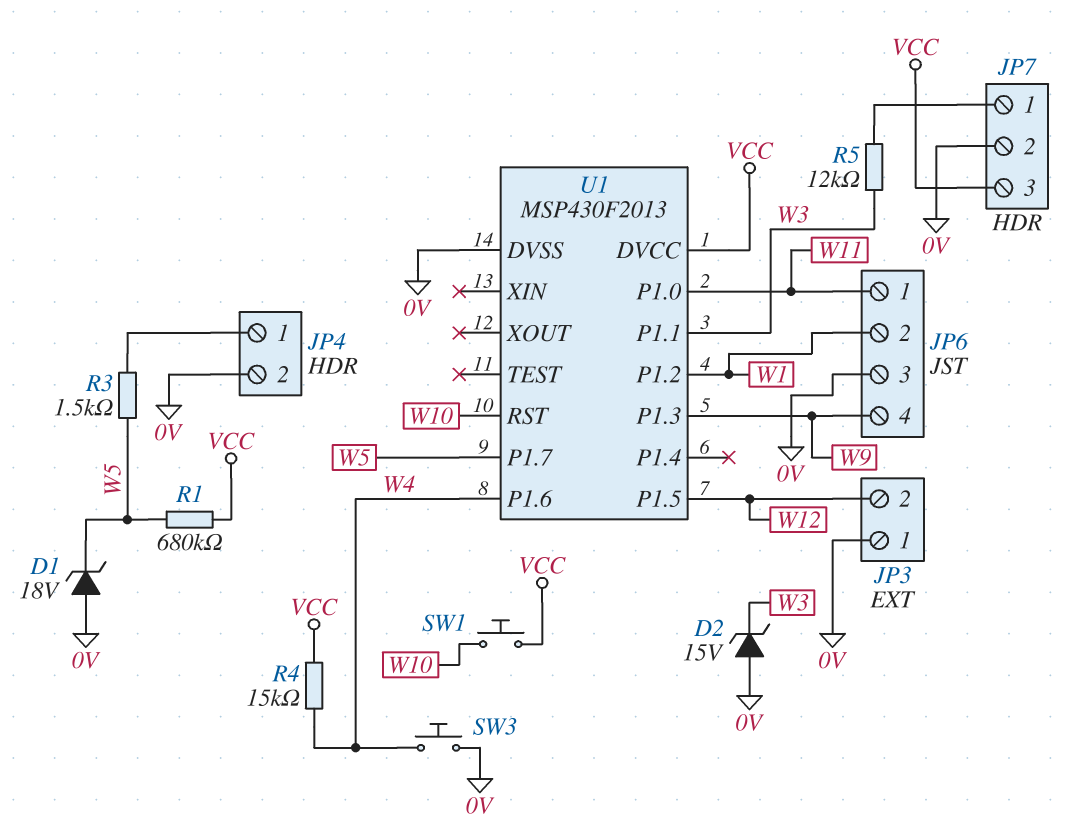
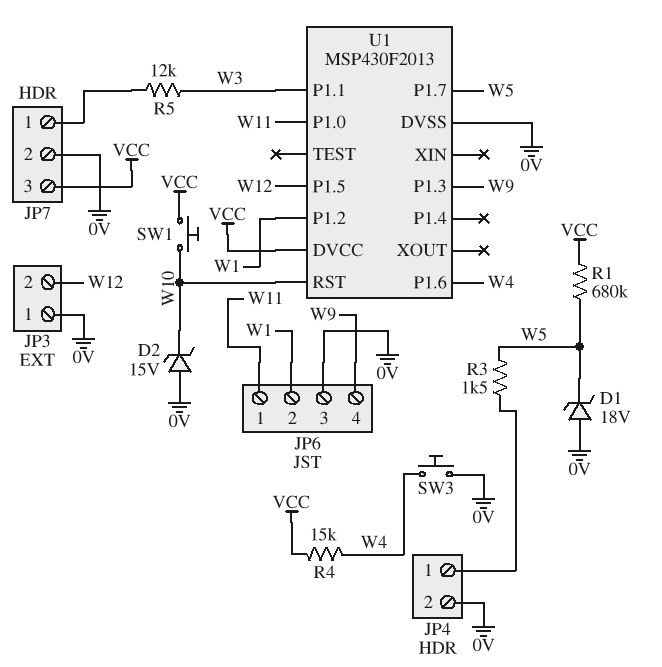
D2: zener 15V (A 0V, K W3) -> zener 15V (A 0V, K W10)

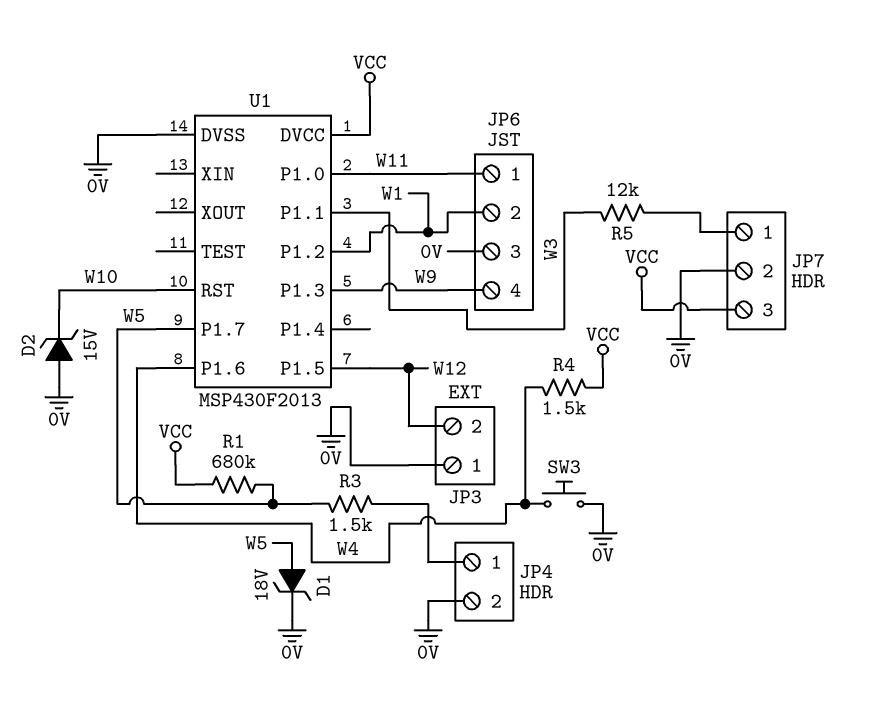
D1: zener 18V (A 0V, K W5) -> zener 18V (A W5, K 0V)
R4: 15k (VCC, W4) -> 1.5k (VCC, W4)
SW1: button (VCC, W10) -> none

